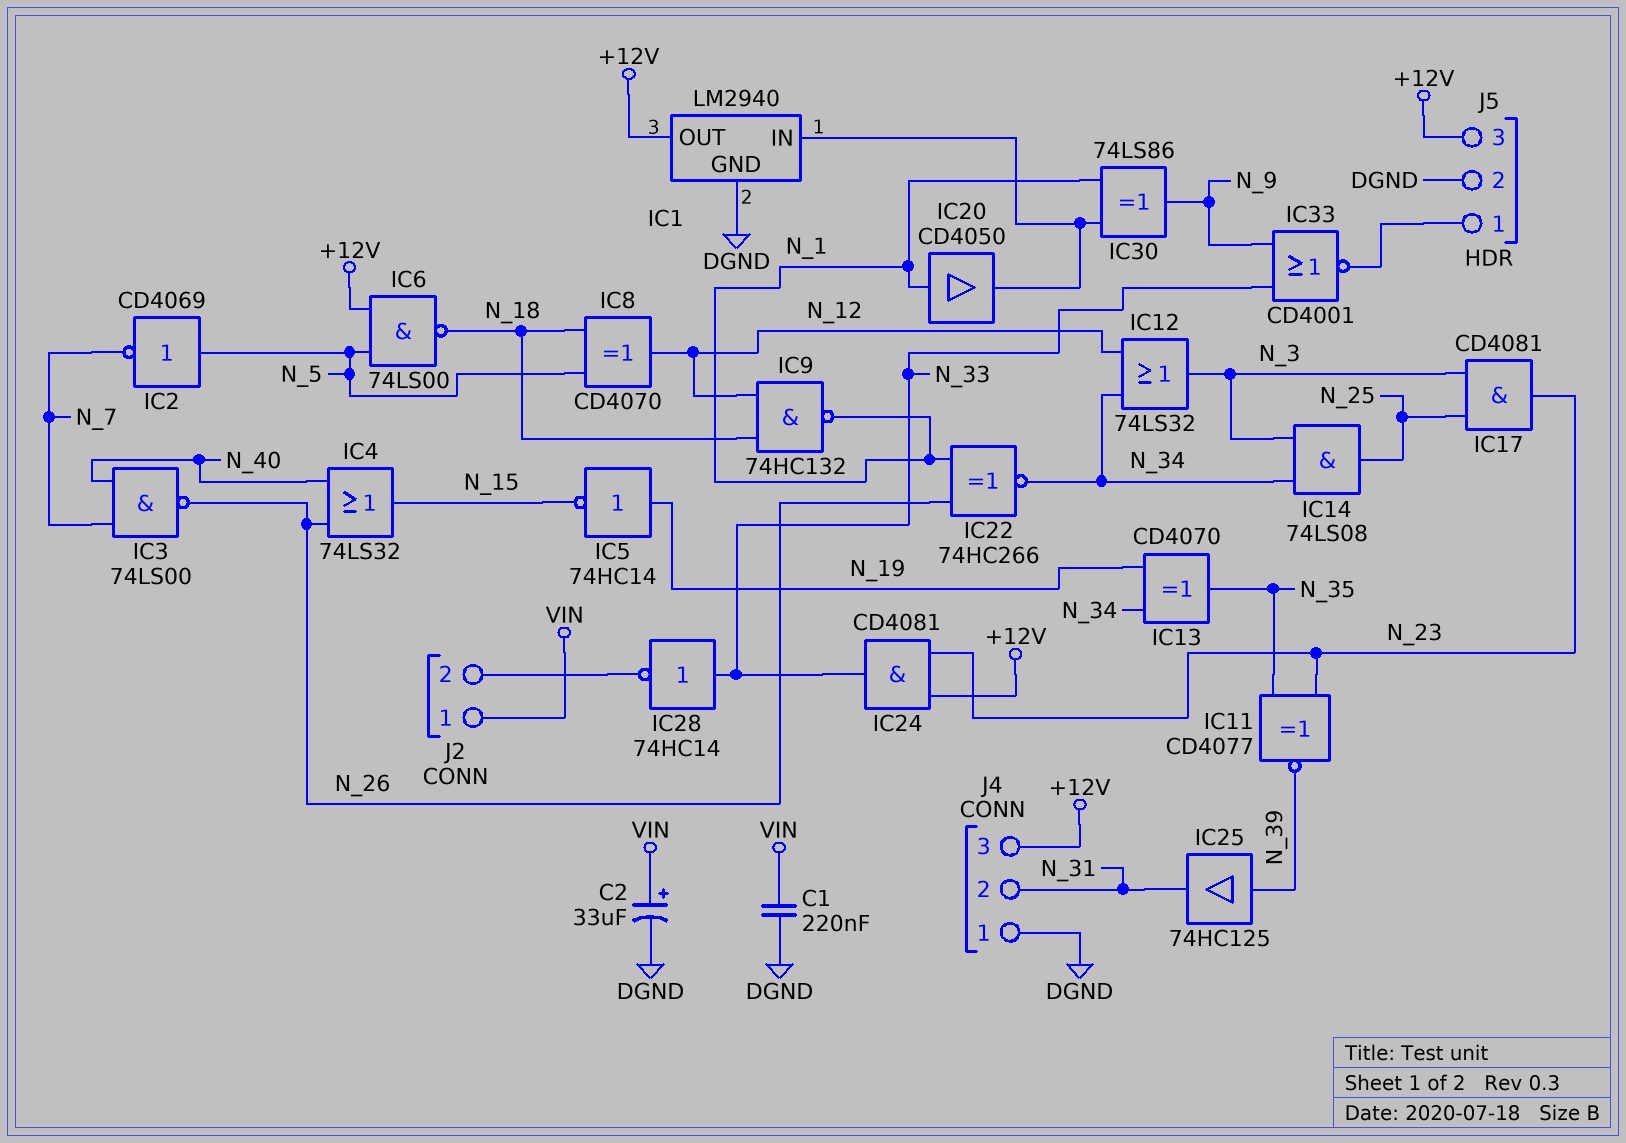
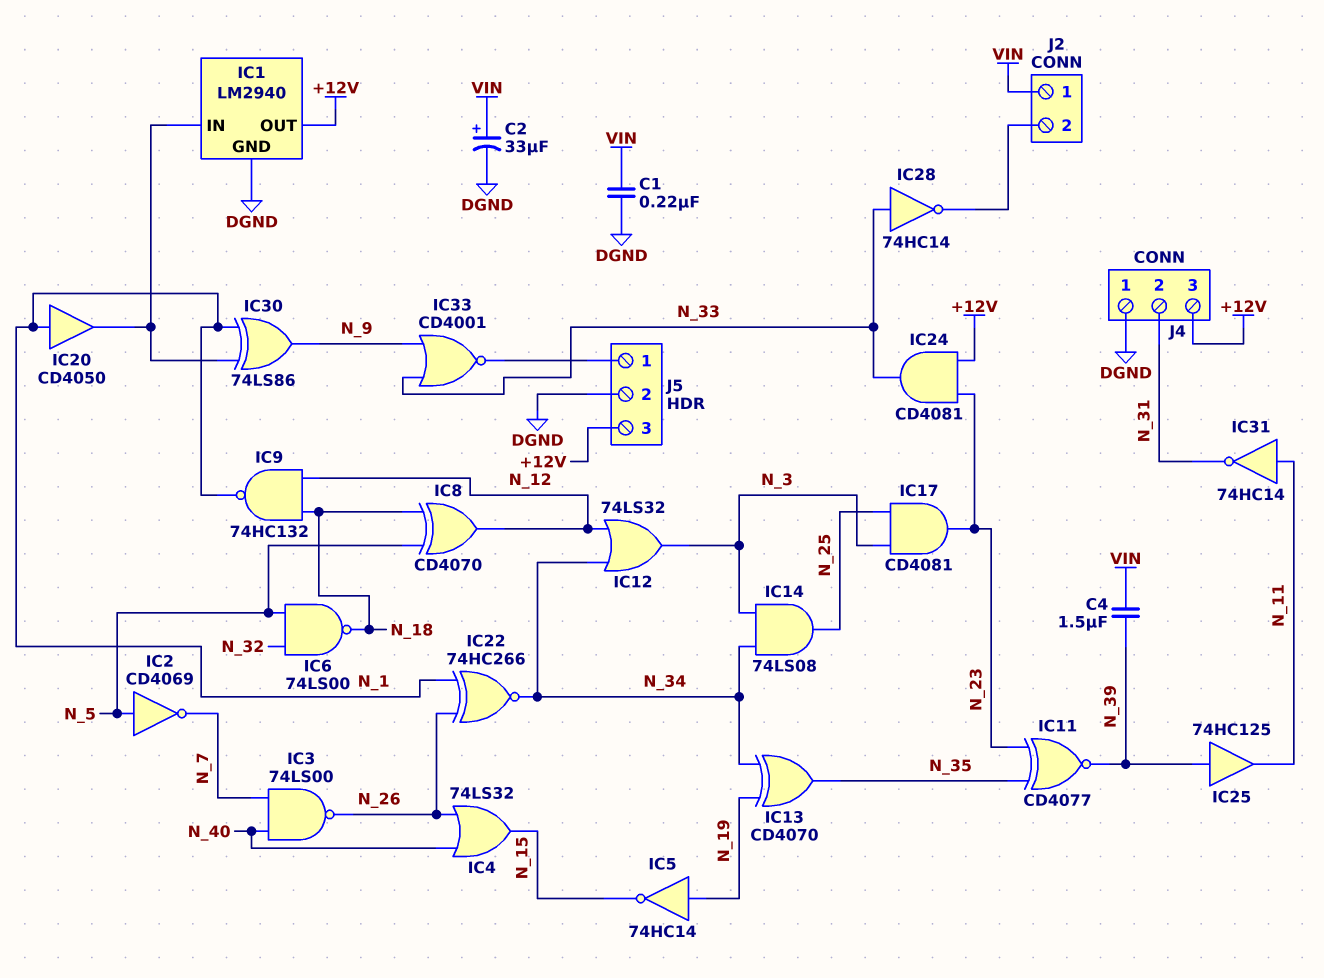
C4: none -> 1.5uF (N_39, VIN)
IC6: NAND 74LS00 (in +12V, in N_5, out N_18) -> NAND 74LS00 (in N_5, in N_32, out N_18)
IC25: buffer 74HC125 (in N_39, out N_31) -> buffer 74HC125 (in N_39, out N_11)
IC31: none -> NOT 74HC14 (in N_11, out N_31)

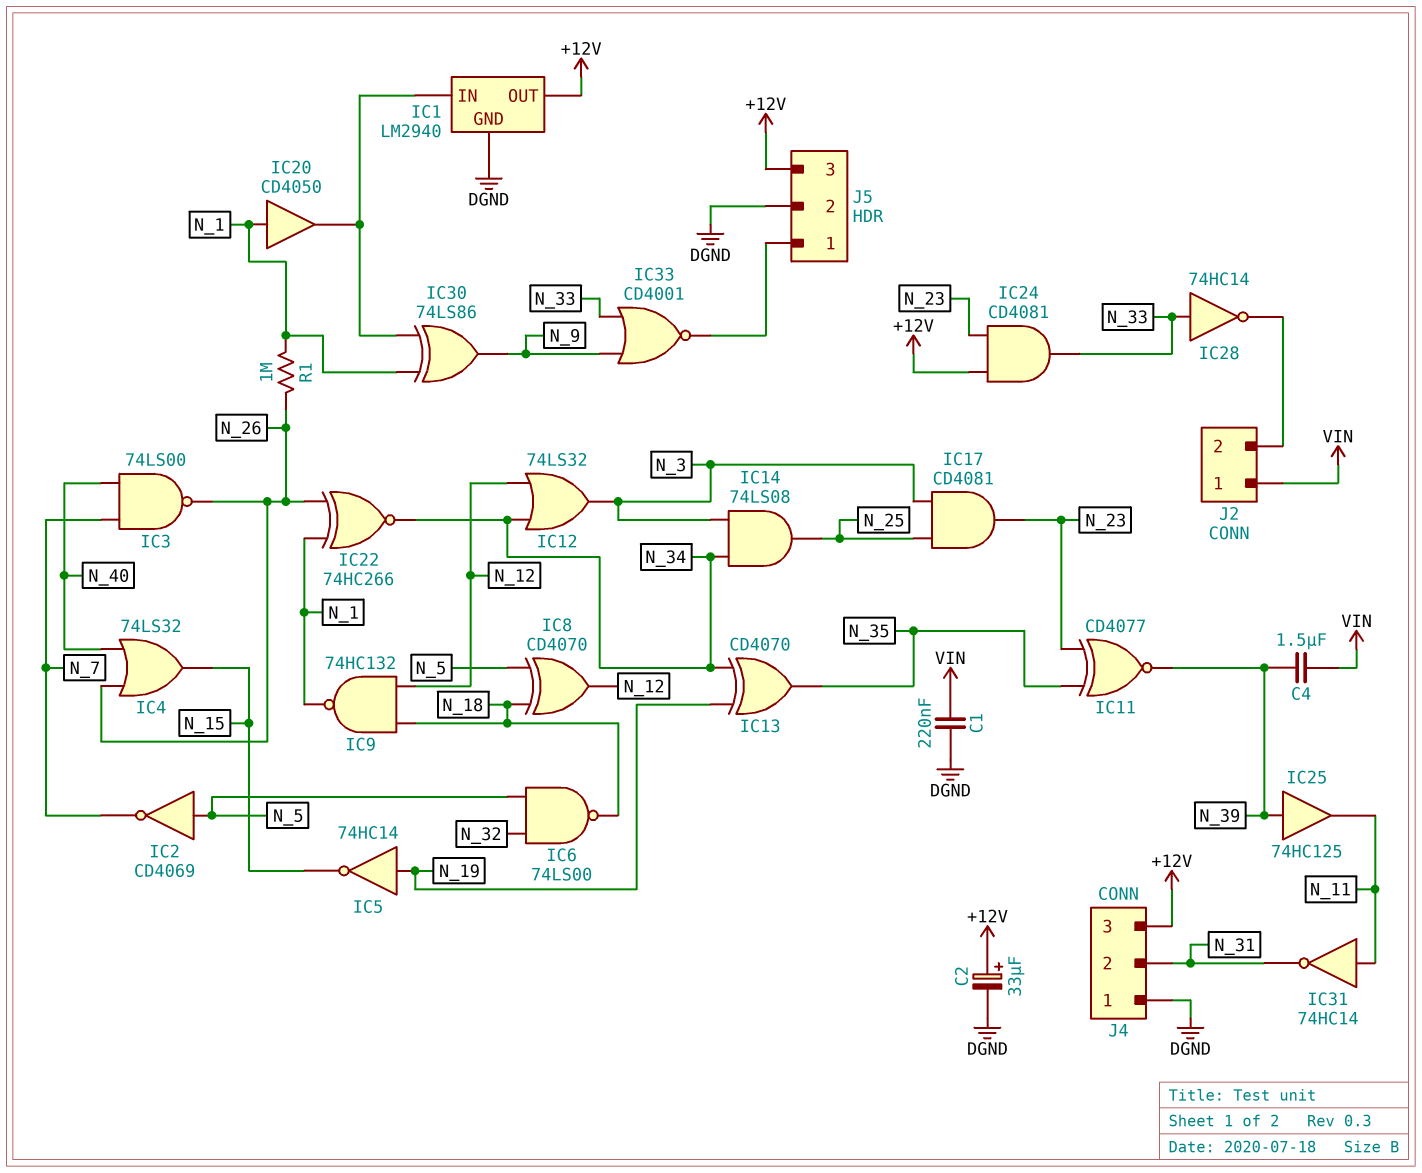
C2: 33uF (plus VIN, minus DGND) -> 33uF (plus +12V, minus DGND)
R1: none -> 1M (N_1, N_26)

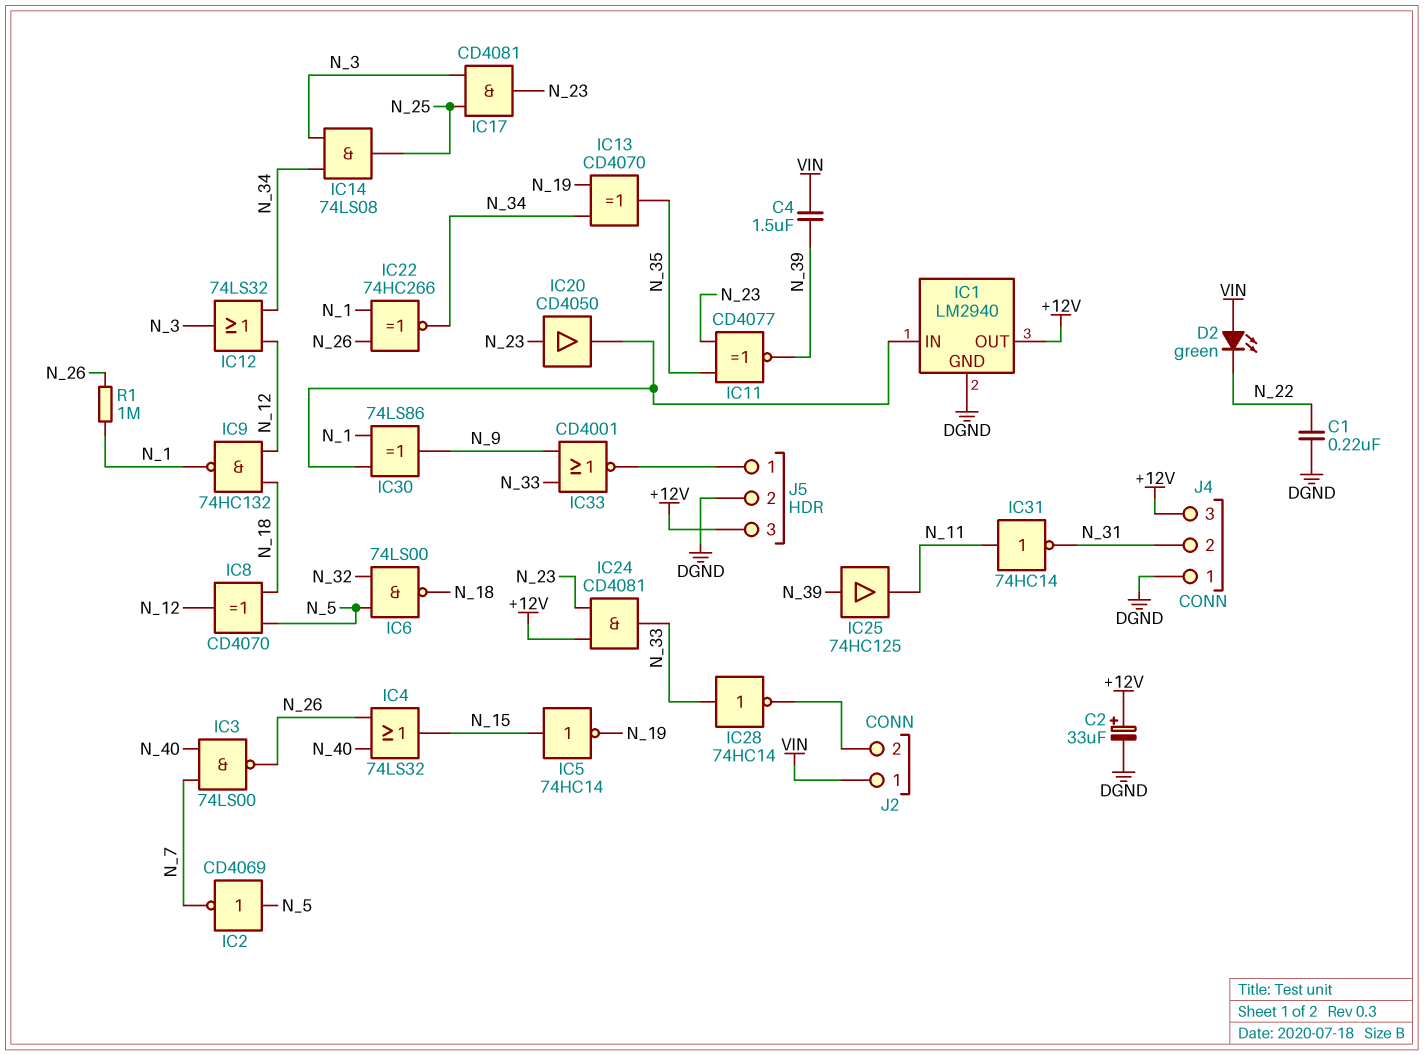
C1: 220nF (DGND, VIN) -> 220nF (DGND, N_22)
D2: none -> LED green (A VIN, K N_22)
IC5: NOT 74HC14 (in N_19, out N_15) -> NOT 74HC14 (in N_15, out N_19)
IC20: buffer CD4050 (in N_1, out IC1/IN) -> buffer CD4050 (in N_23, out IC1/IN)

